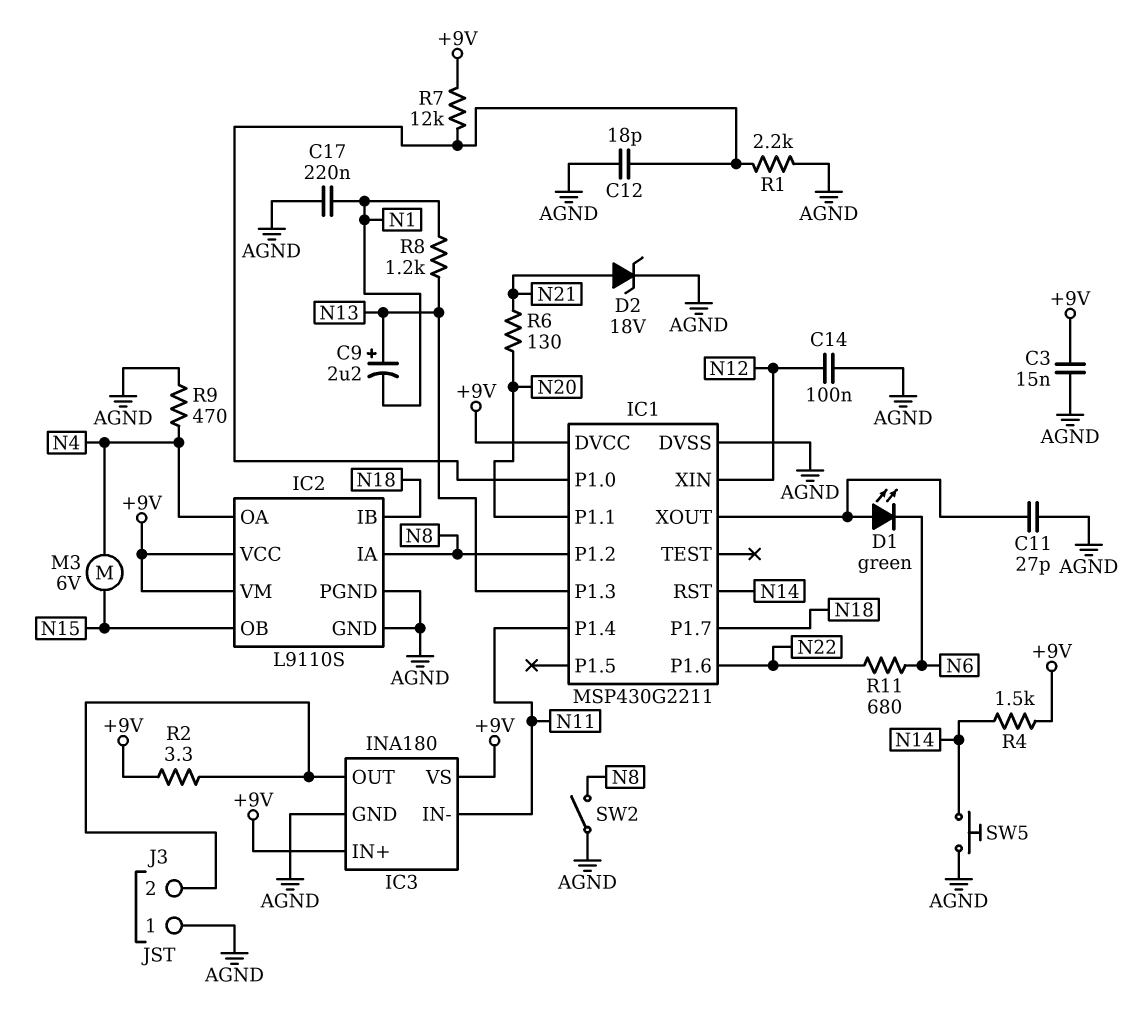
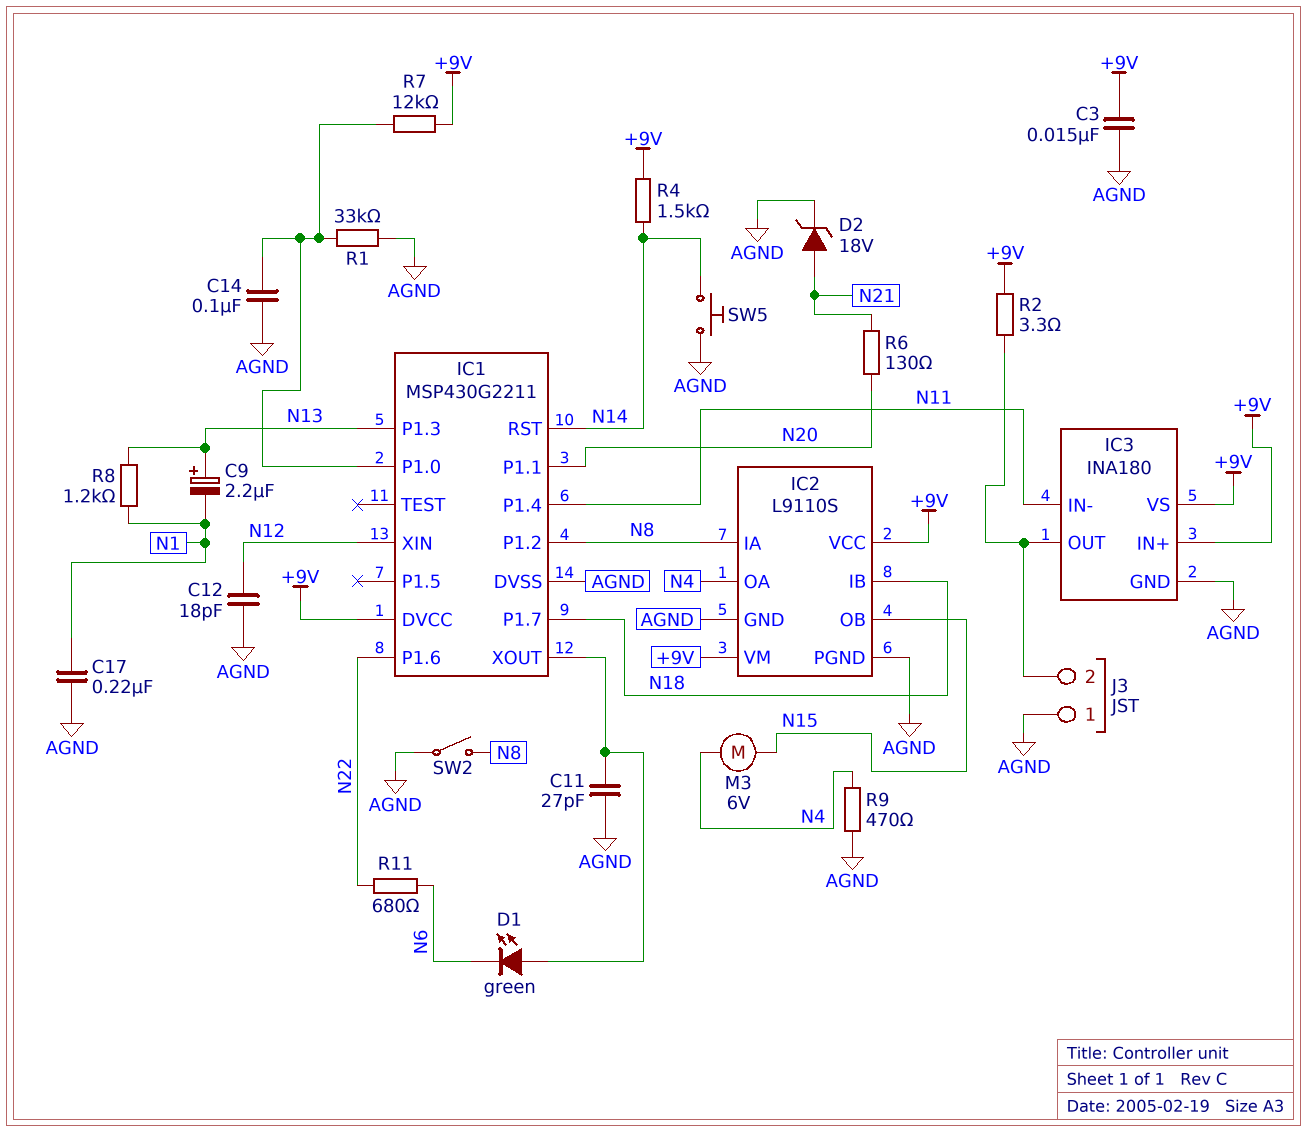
C12: 18pF (AGND, IC1/P1.0) -> 18pF (AGND, N12)
C14: 100nF (AGND, N12) -> 100nF (AGND, IC1/P1.0)
R1: 2.2k (AGND, IC1/P1.0) -> 33k (AGND, IC1/P1.0)

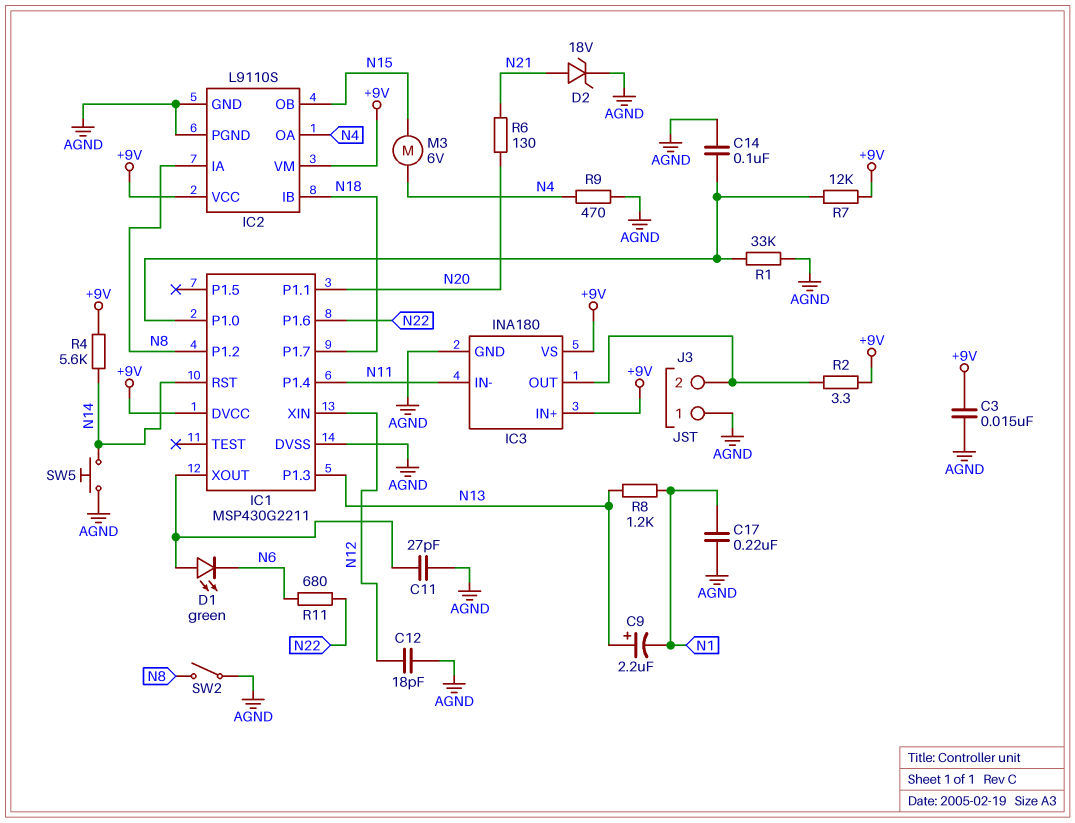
R4: 1.5k (+9V, N14) -> 5.6k (+9V, N14)

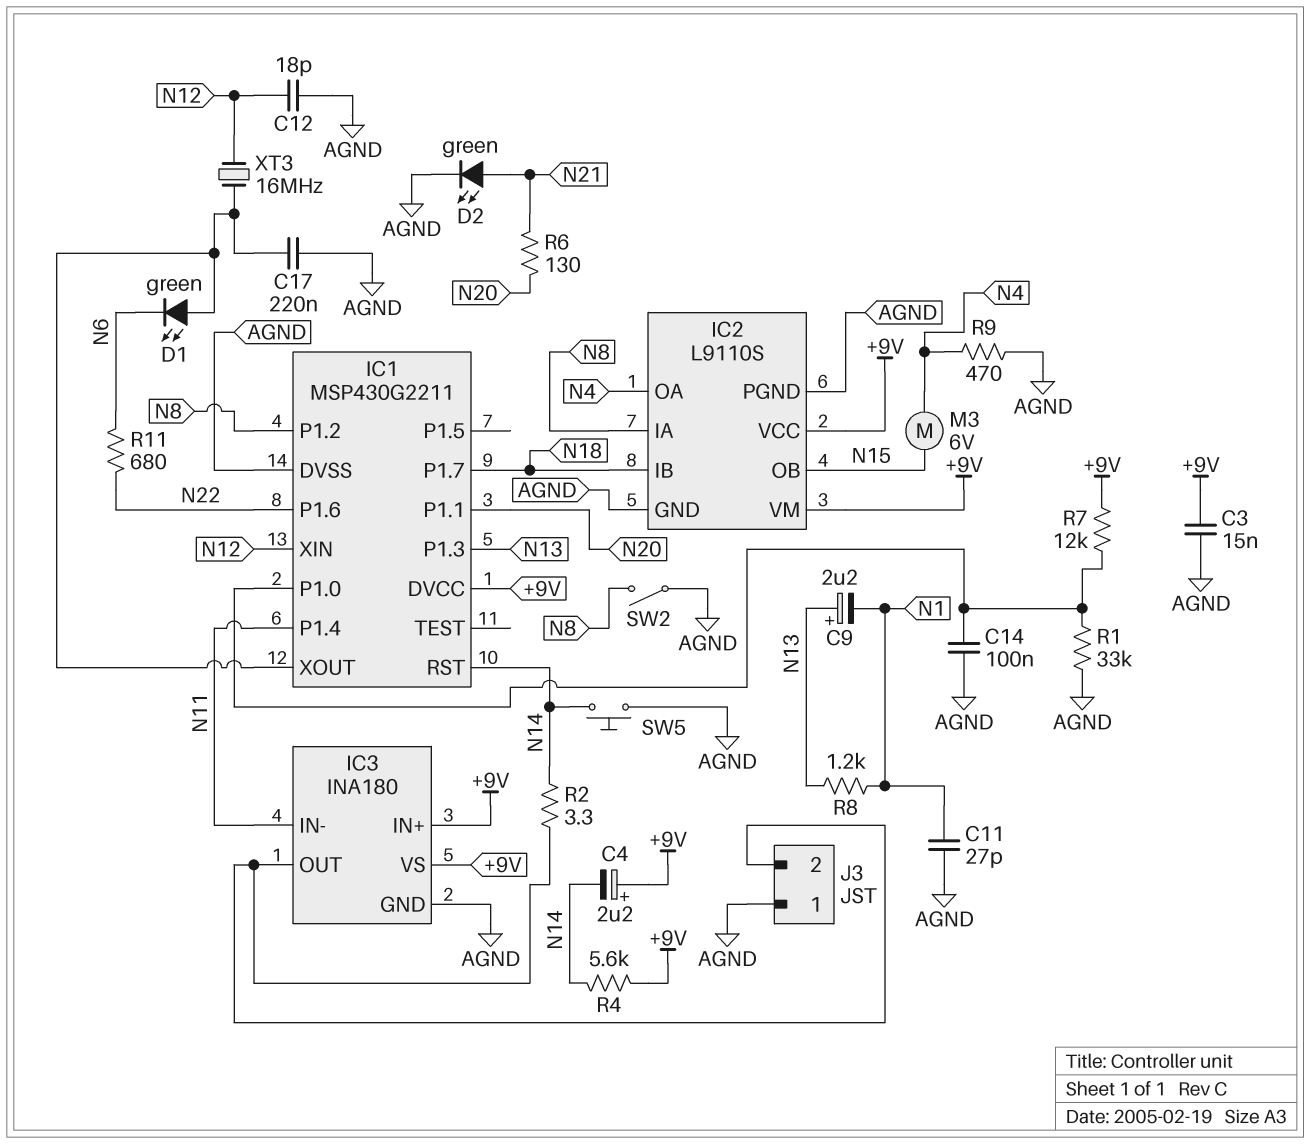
C4: none -> 2.2uF (plus +9V, minus N14)
C11: 27pF (AGND, IC1/XOUT) -> 27pF (AGND, N1)
C17: 220nF (AGND, N1) -> 220nF (AGND, IC1/XOUT)
D2: zener 18V (A N21, K AGND) -> LED green (A N21, K AGND)
R2: 3.3 (+9V, IC3/OUT) -> 3.3 (IC3/OUT, N14)
XT3: none -> 16MHz (IC1/XOUT, N12)

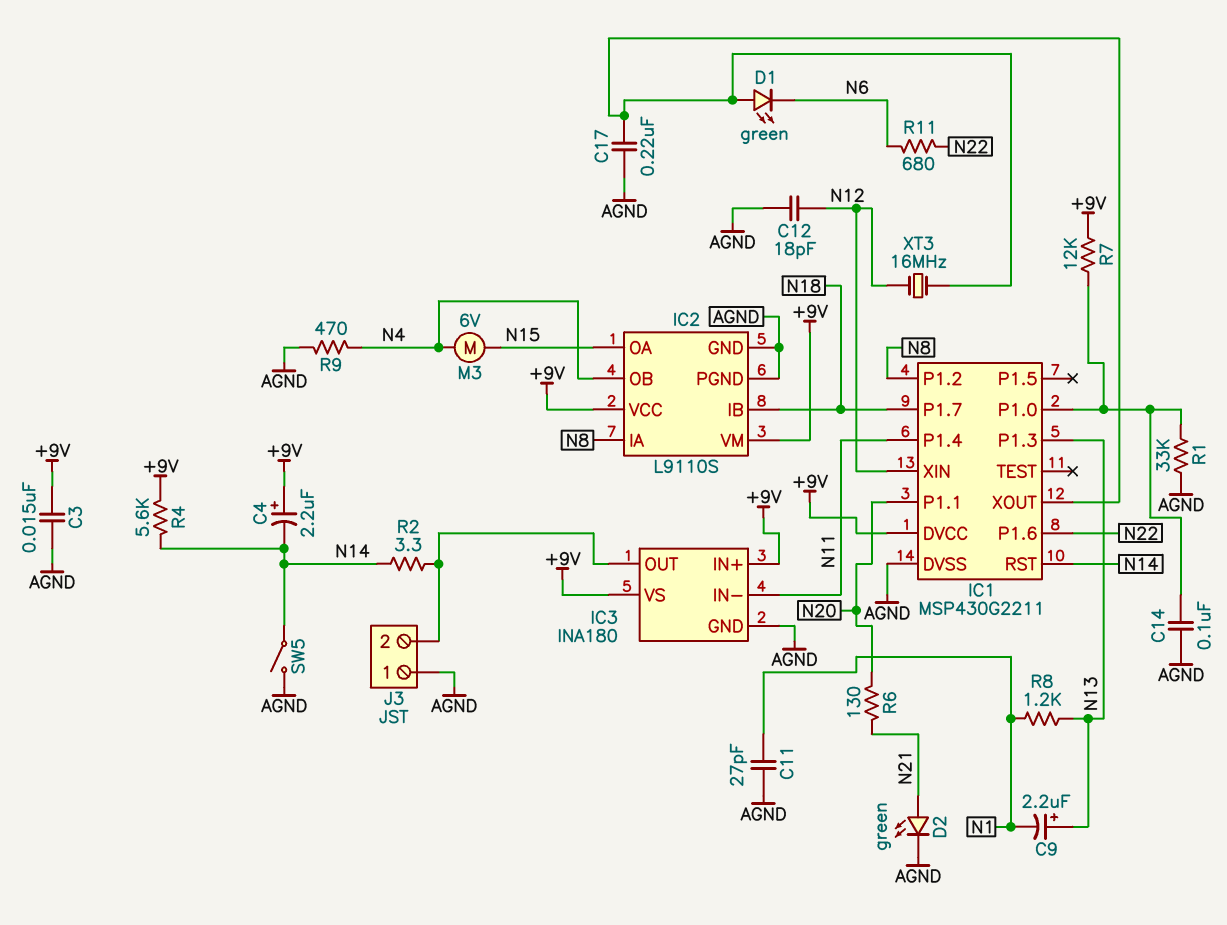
IC2 pin OA: N4 -> N15
IC2 pin OB: N15 -> N4
SW2: switch (AGND, N8) -> none
SW5: button (AGND, N14) -> switch (AGND, N14)

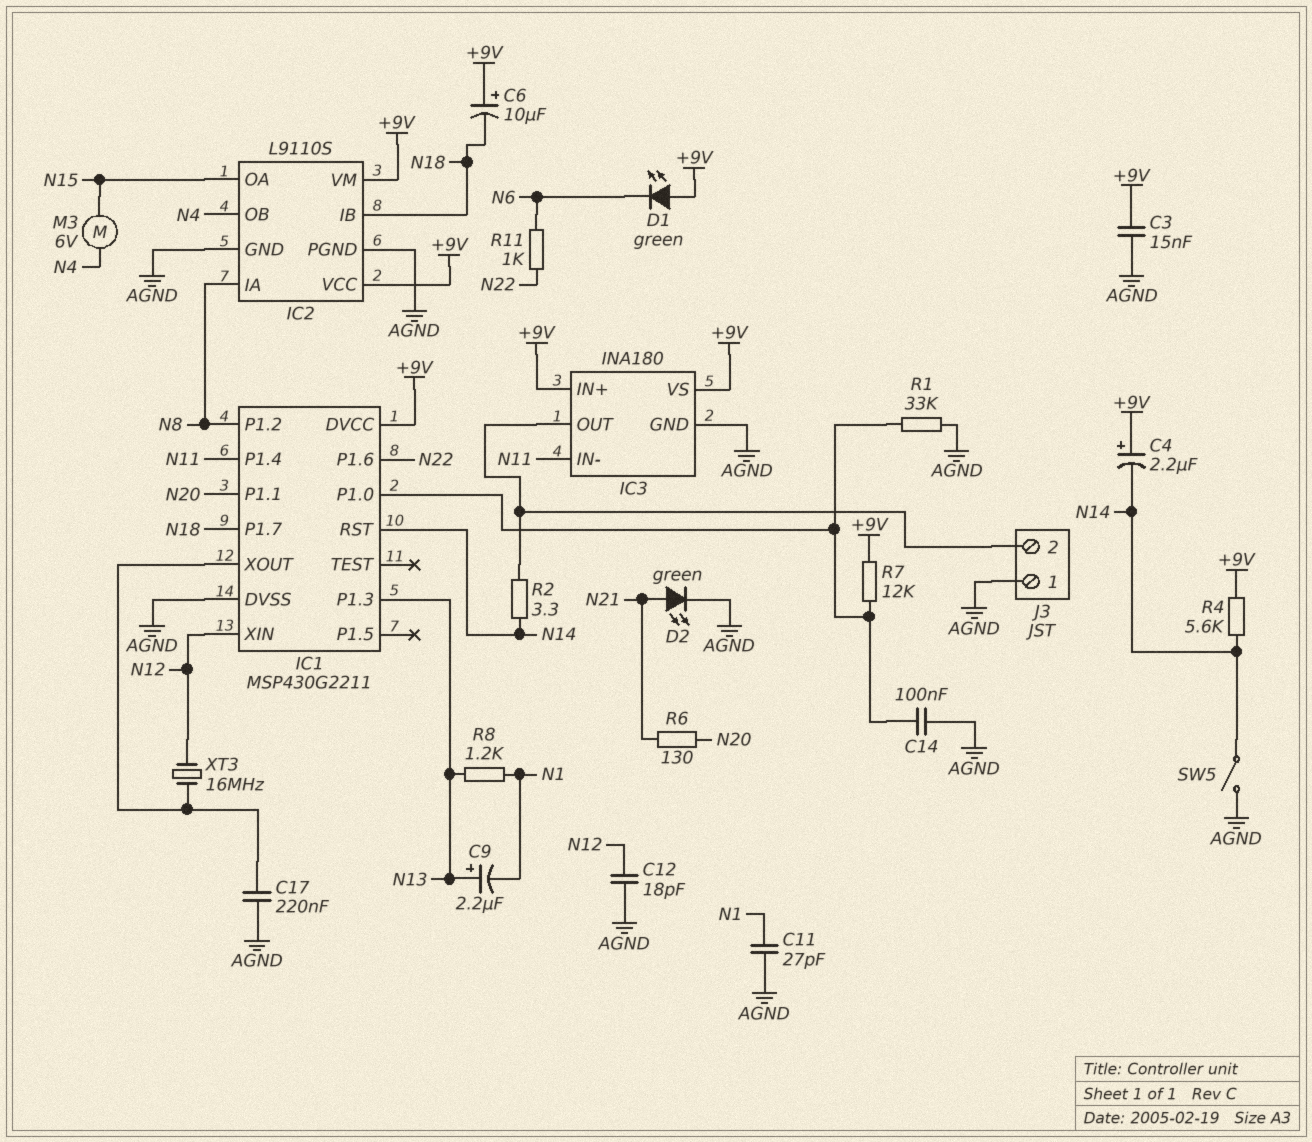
C6: none -> 10uF (plus +9V, minus N18)
D1: LED green (A IC1/XOUT, K N6) -> LED green (A +9V, K N6)
R9: 470 (AGND, N4) -> none
R11: 680 (N6, N22) -> 1k (N6, N22)

